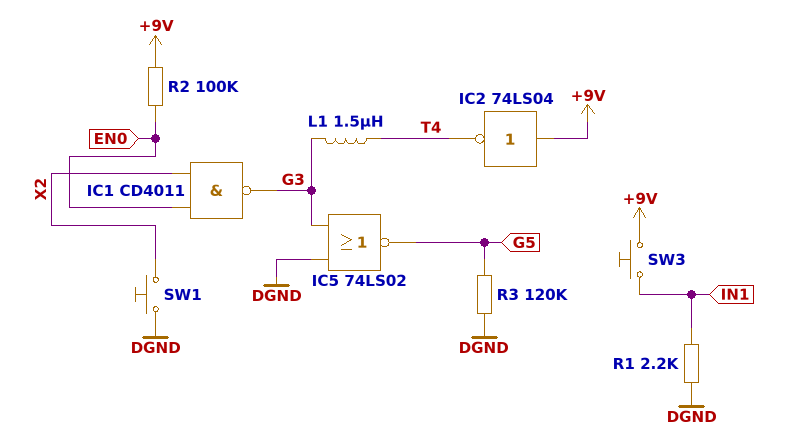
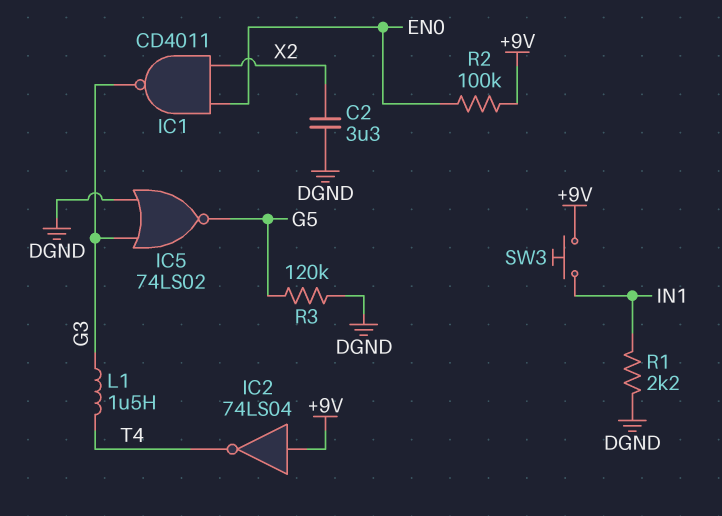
C2: none -> 3.3uF (DGND, X2)
SW1: button (DGND, X2) -> none

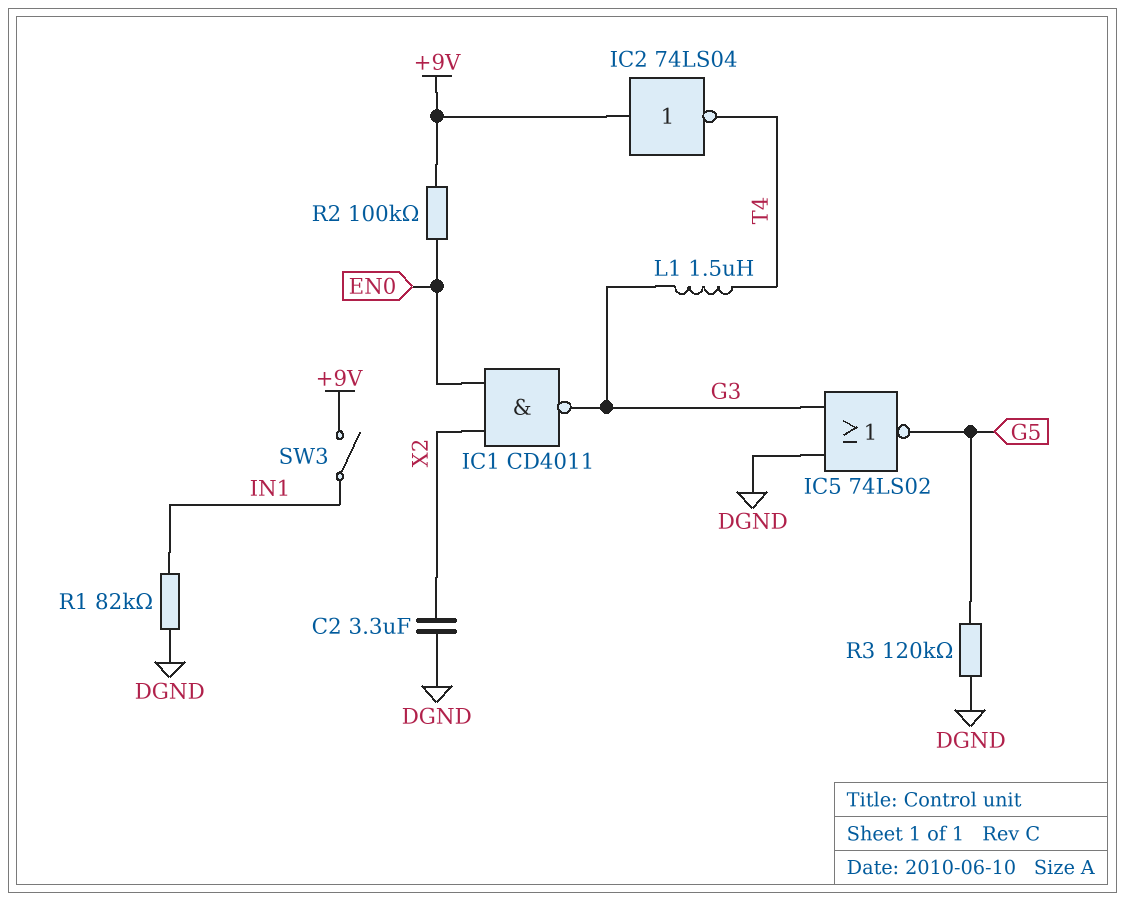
R1: 2.2k (DGND, IN1) -> 82k (DGND, IN1)
SW3: button (+9V, IN1) -> switch (+9V, IN1)

